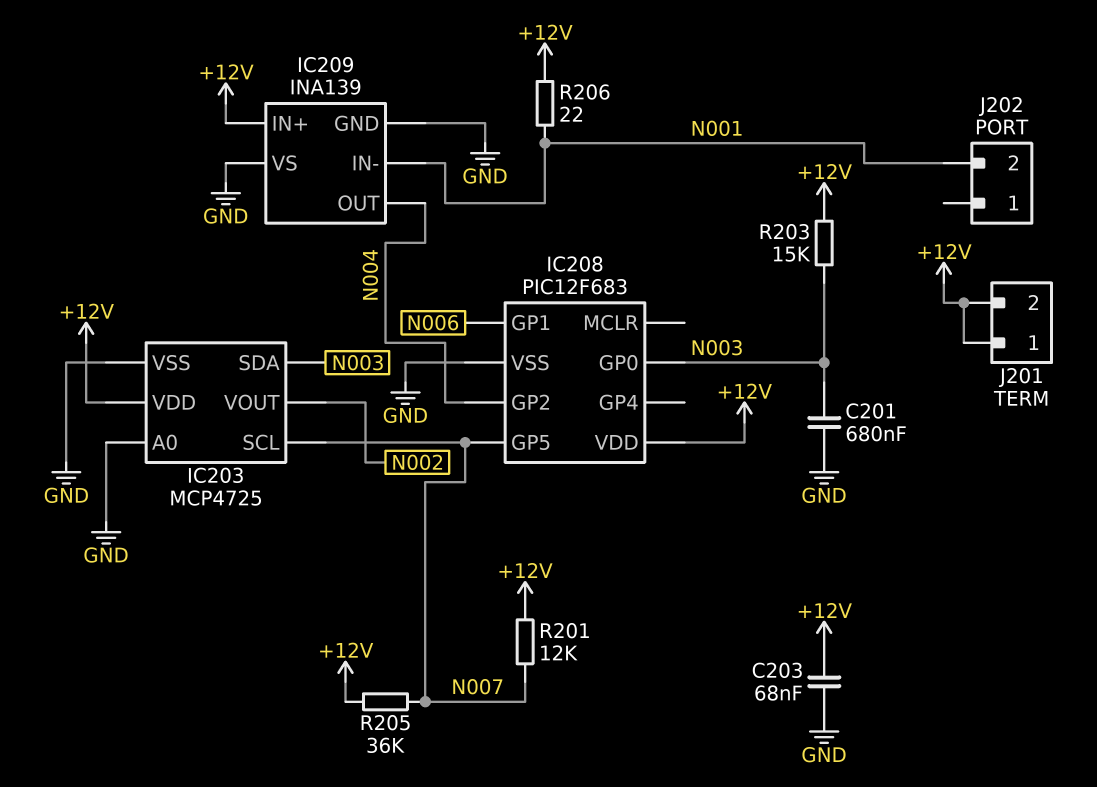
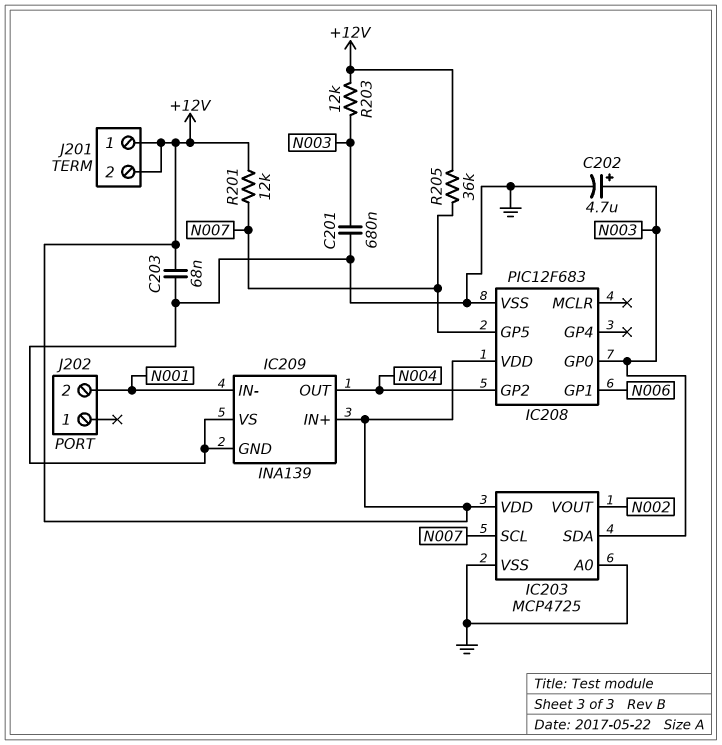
C202: none -> 4.7uF (plus N003, minus GND)
R203: 15k (+12V, N003) -> 12k (+12V, N003)
R206: 22 (+12V, N001) -> none

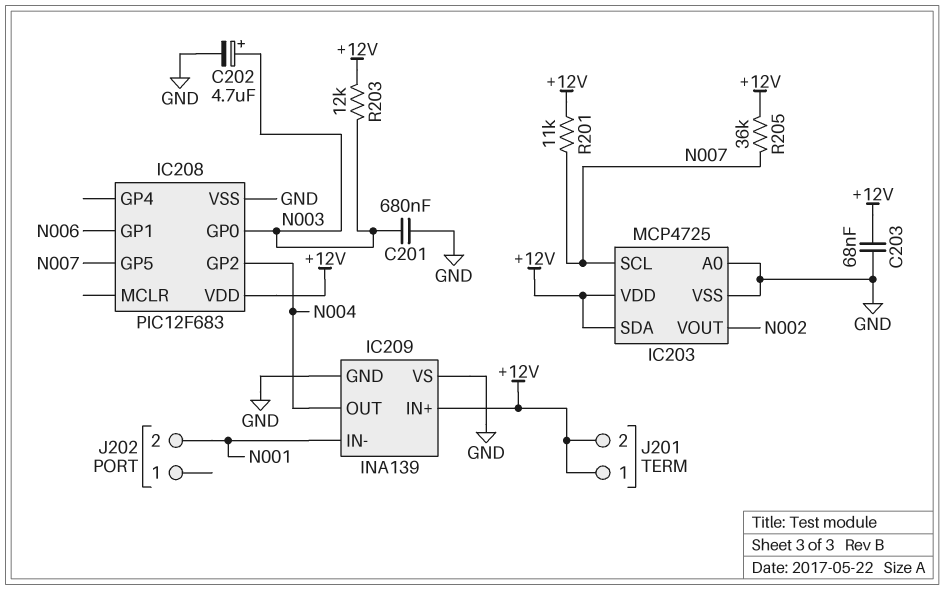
IC203 pin SDA: N003 -> +12V
R201: 12k (+12V, N007) -> 11k (+12V, N007)

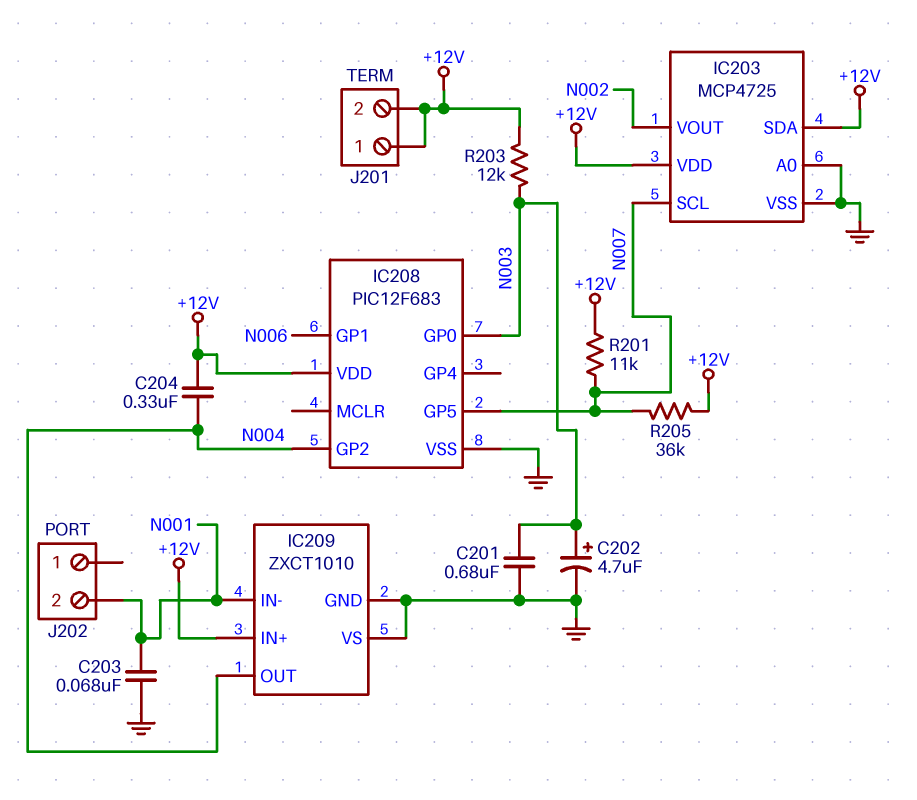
C203: 68nF (+12V, GND) -> 68nF (GND, N001)
C204: none -> 330nF (+12V, N004)
IC209: INA139 -> ZXCT1010

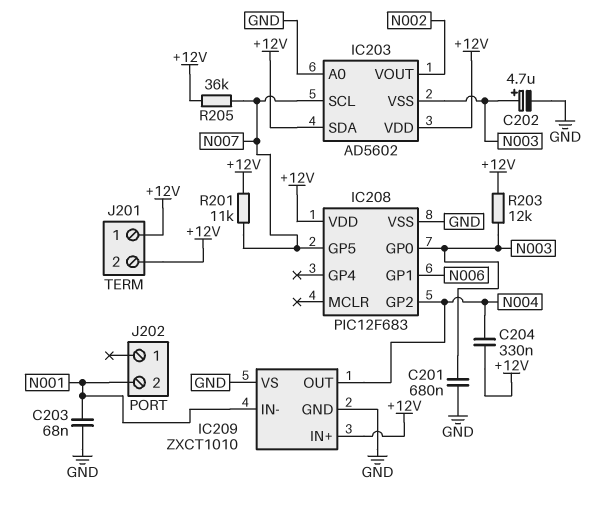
IC203: MCP4725 -> AD5602
IC203 pin VSS: GND -> N003

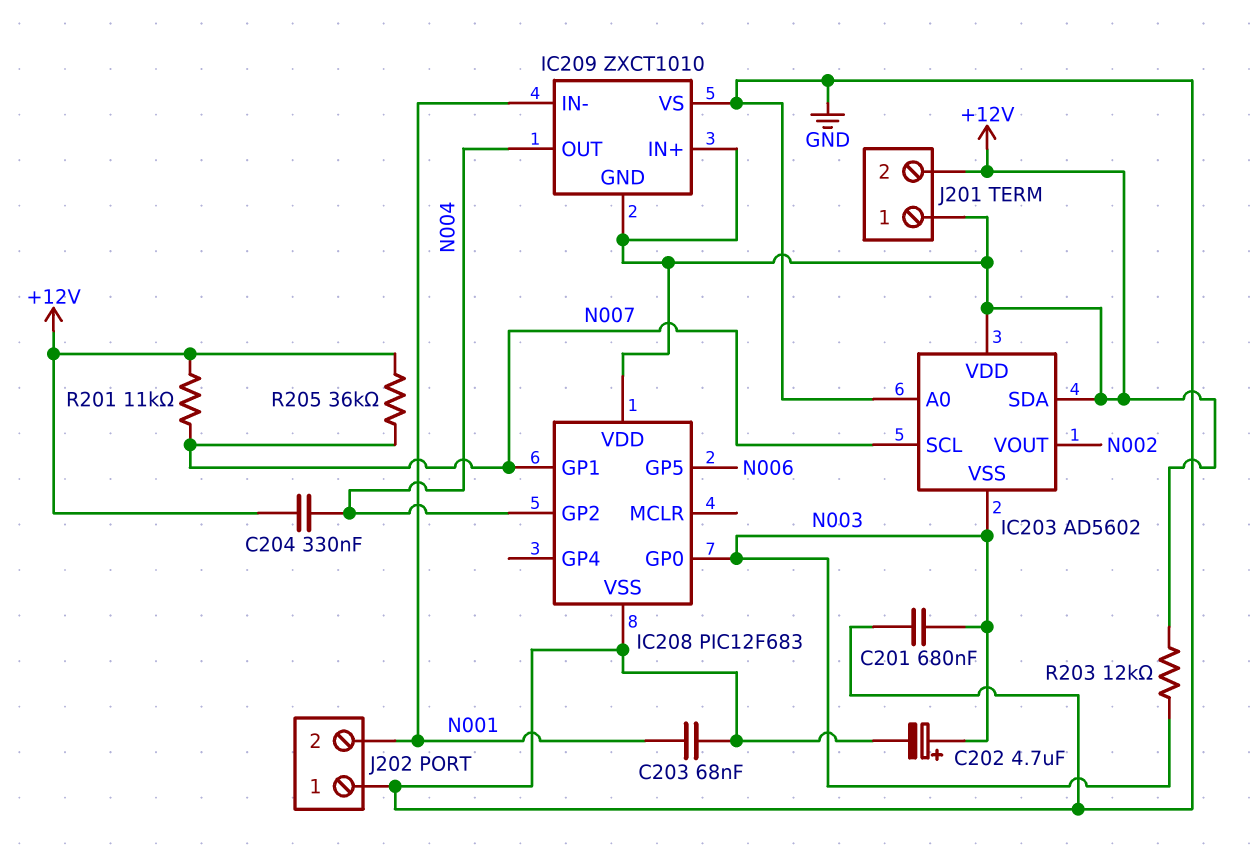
IC208 pin GP1: N006 -> N007
IC208 pin GP5: N007 -> N006
IC209 pin GND: GND -> +12V
J202 pin 1: none -> GND

